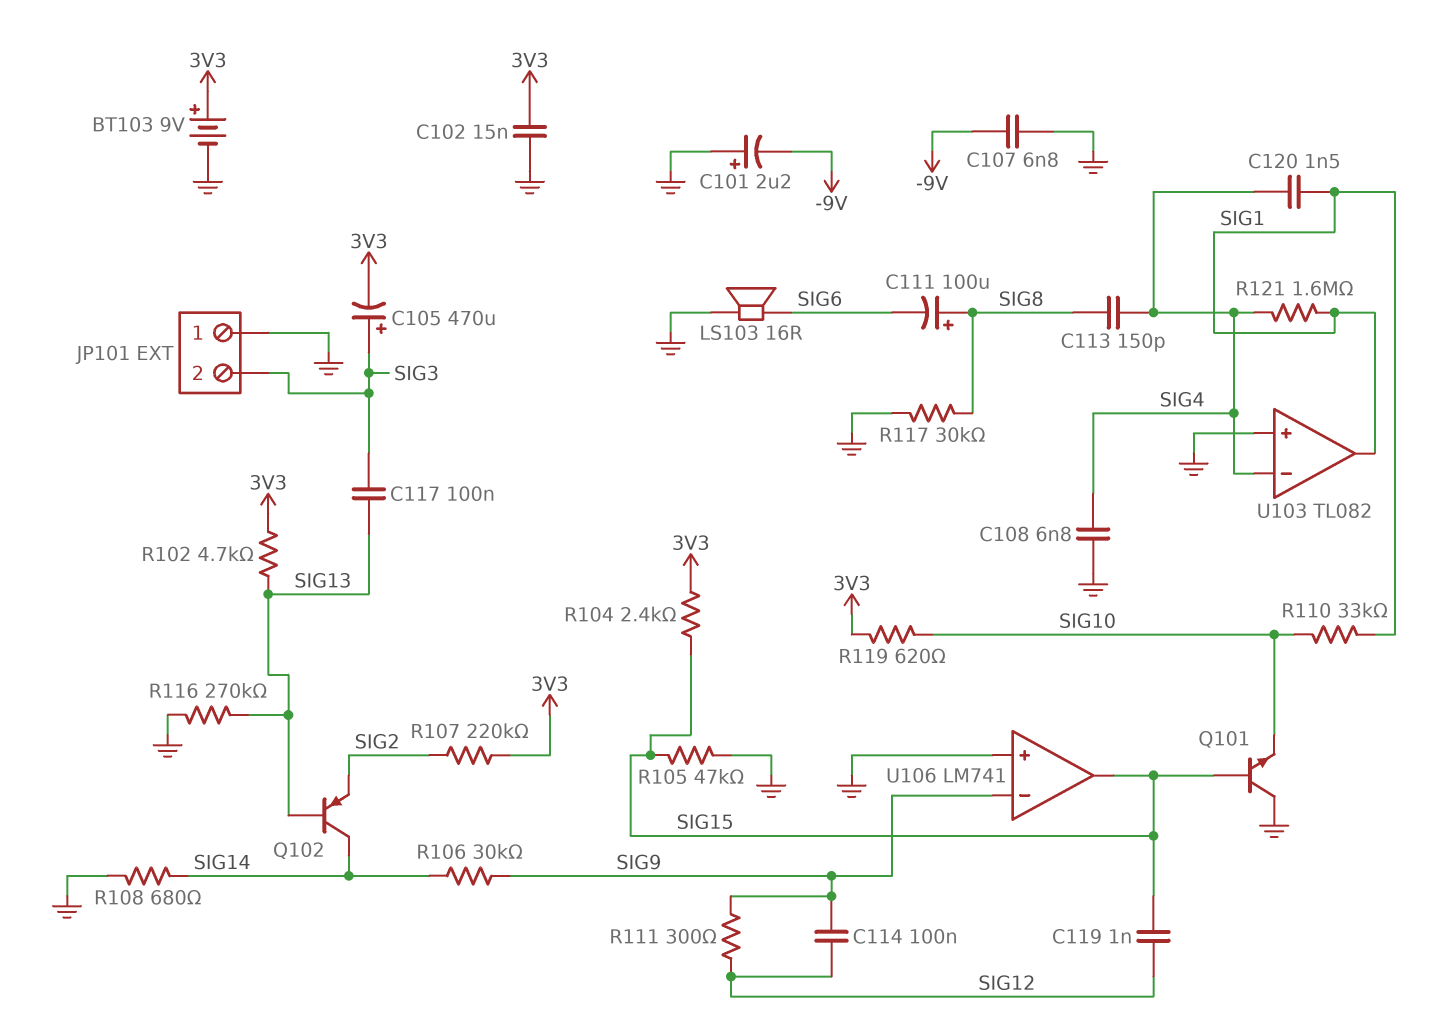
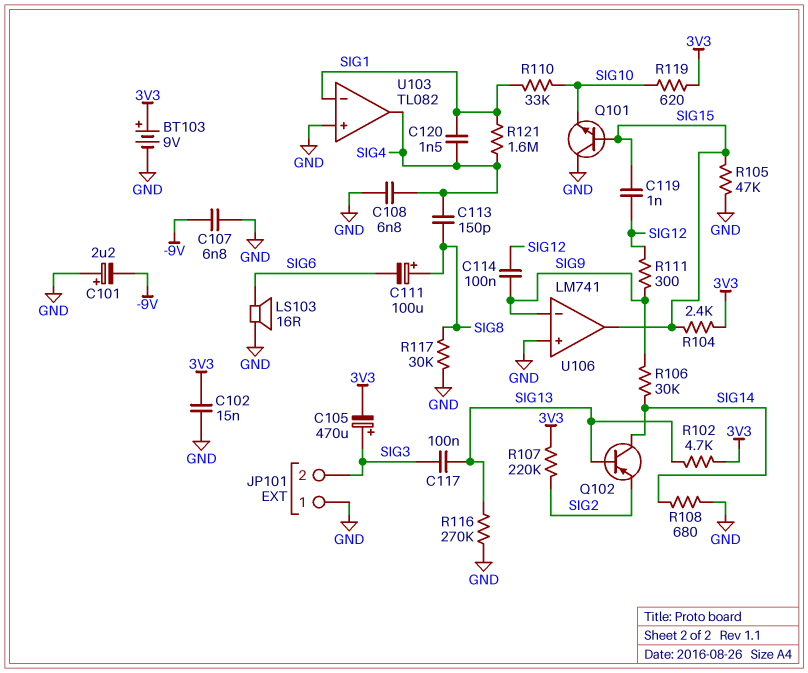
U103 pin in-: SIG4 -> SIG1
U103 pin out: SIG1 -> SIG4

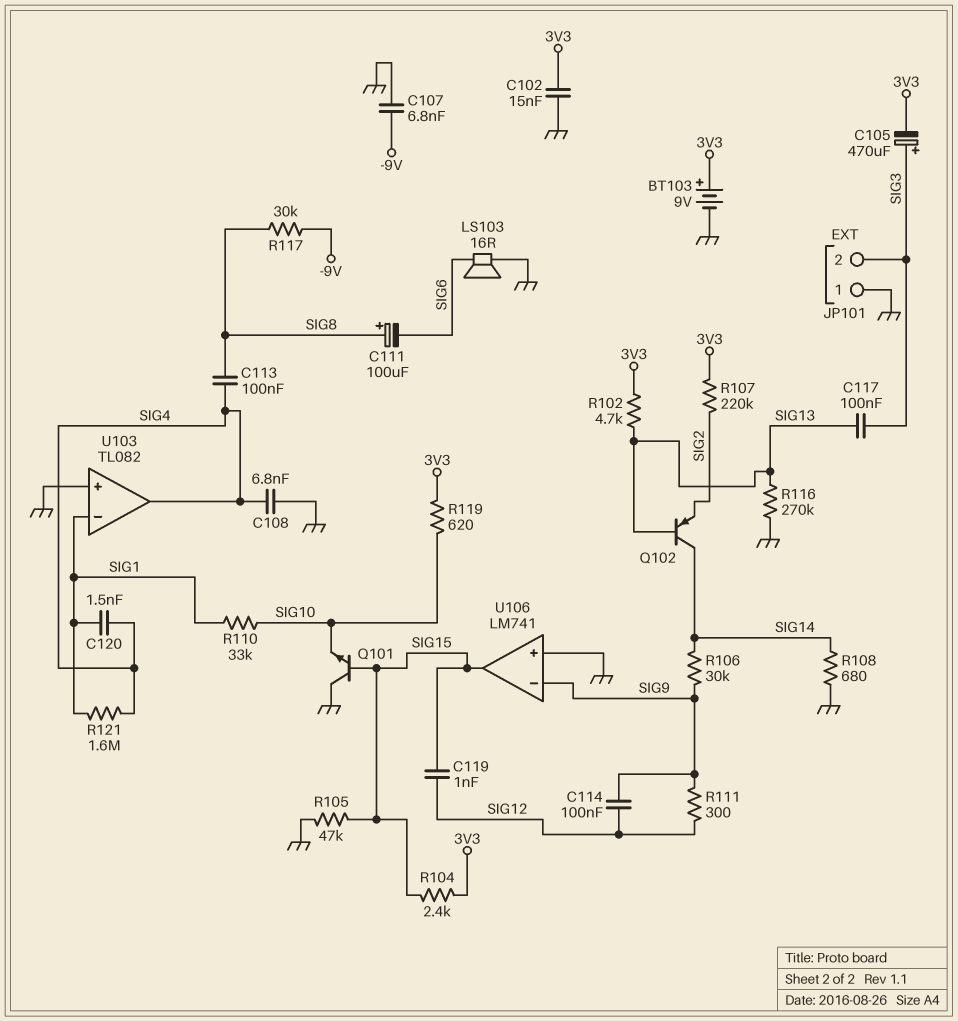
C101: 2.2uF (plus GND, minus -9V) -> none
C113: 150pF (SIG4, SIG8) -> 100nF (SIG4, SIG8)
R117: 30k (GND, SIG8) -> 30k (-9V, SIG8)

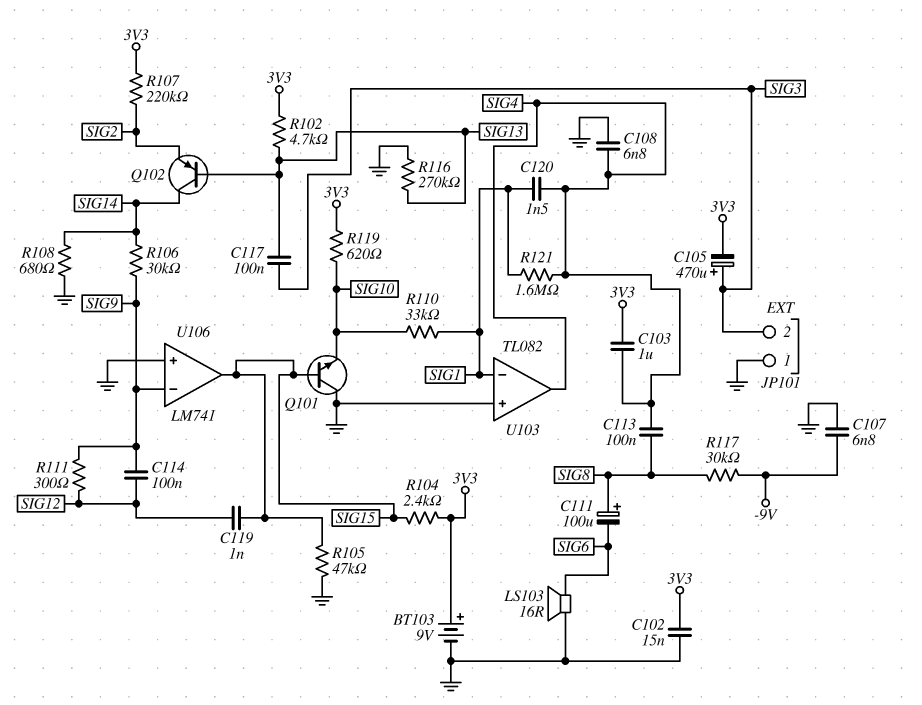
C103: none -> 1uF (3V3, SIG4)

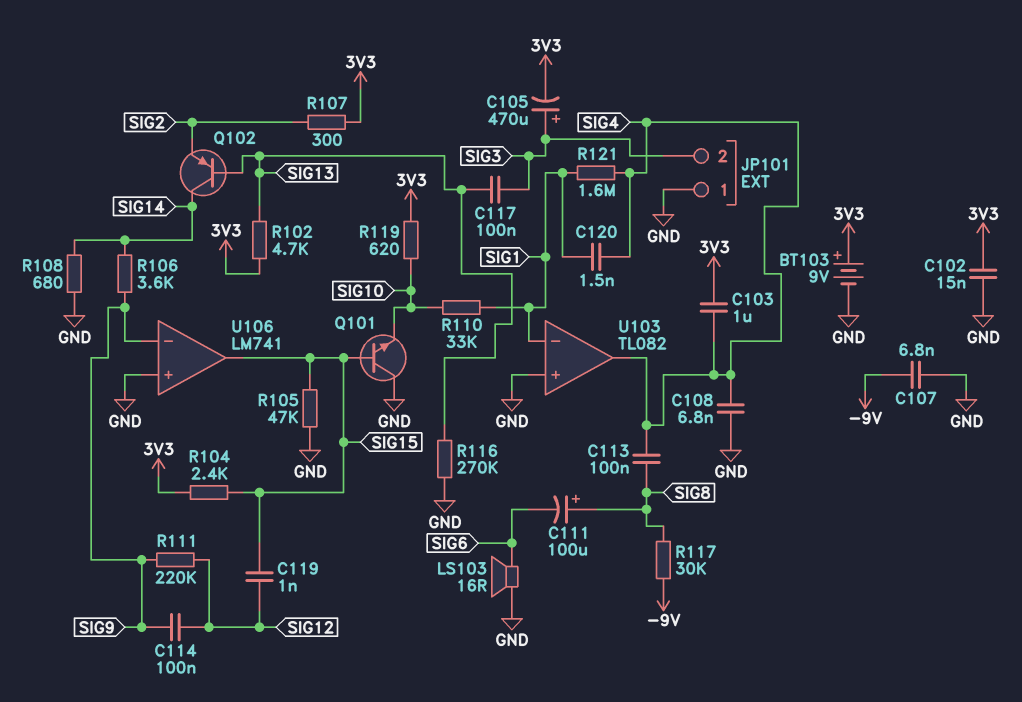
R106: 30k (SIG9, SIG14) -> 3.6k (SIG9, SIG14)
R107: 220k (3V3, SIG2) -> 300 (3V3, SIG2)
R111: 300 (SIG9, SIG12) -> 220k (SIG9, SIG12)

